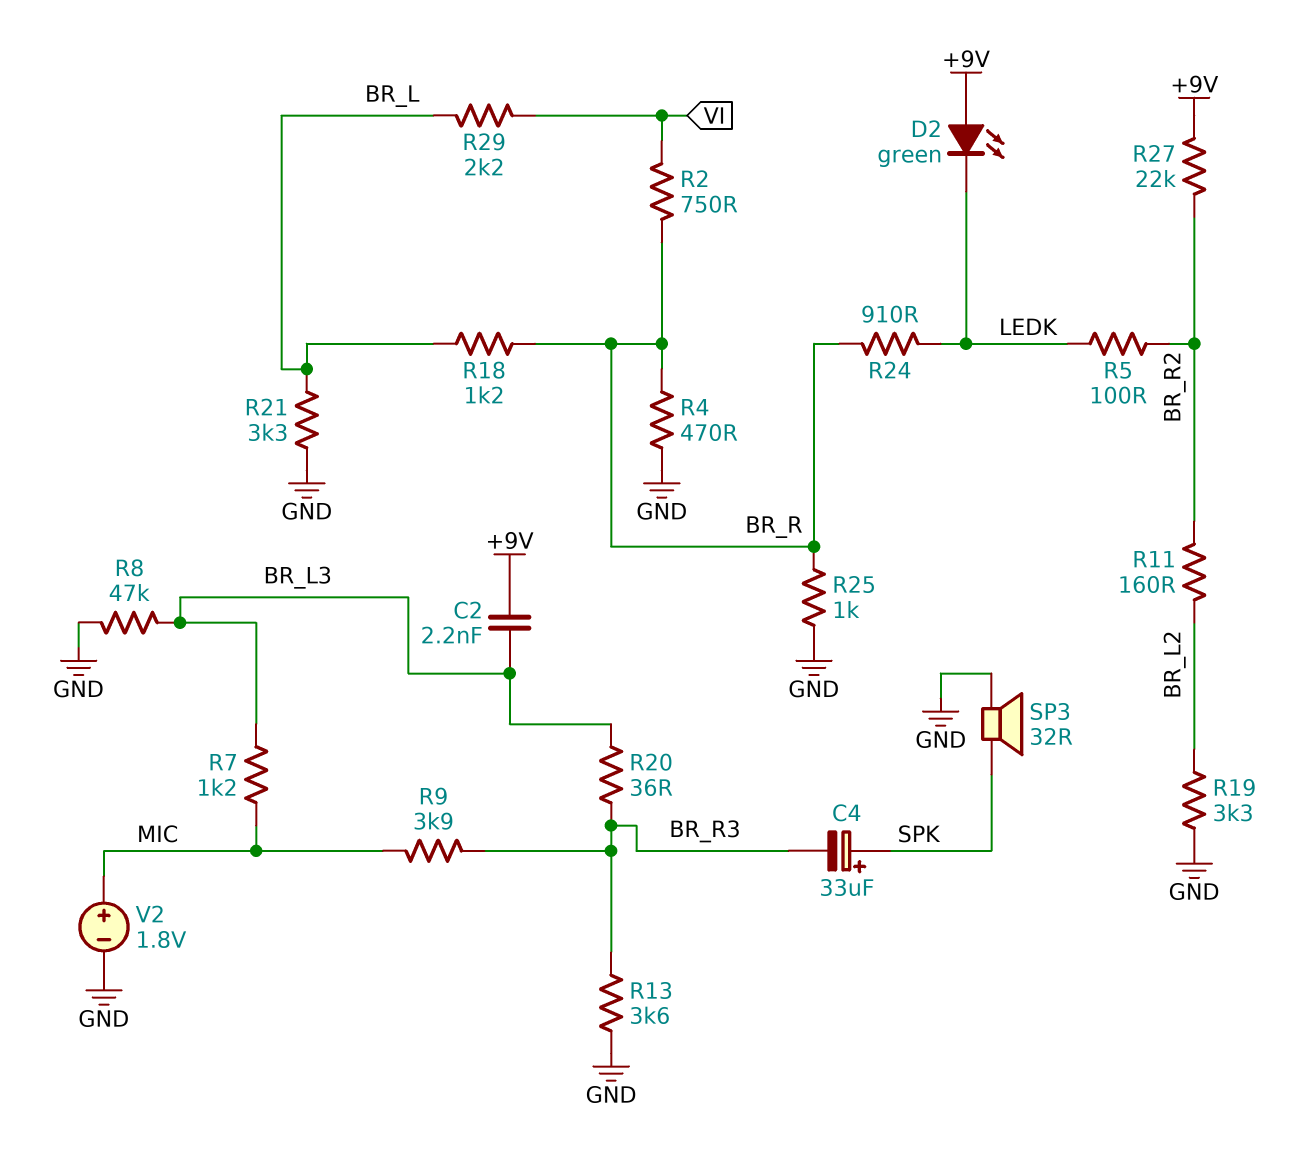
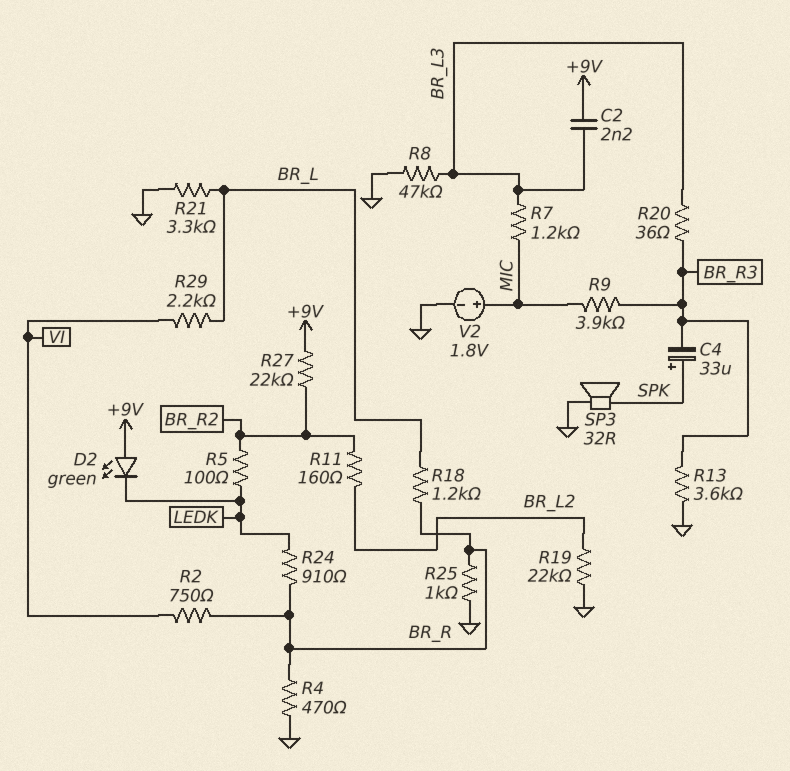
R19: 3.3k (BR_L2, GND) -> 22k (BR_L2, GND)

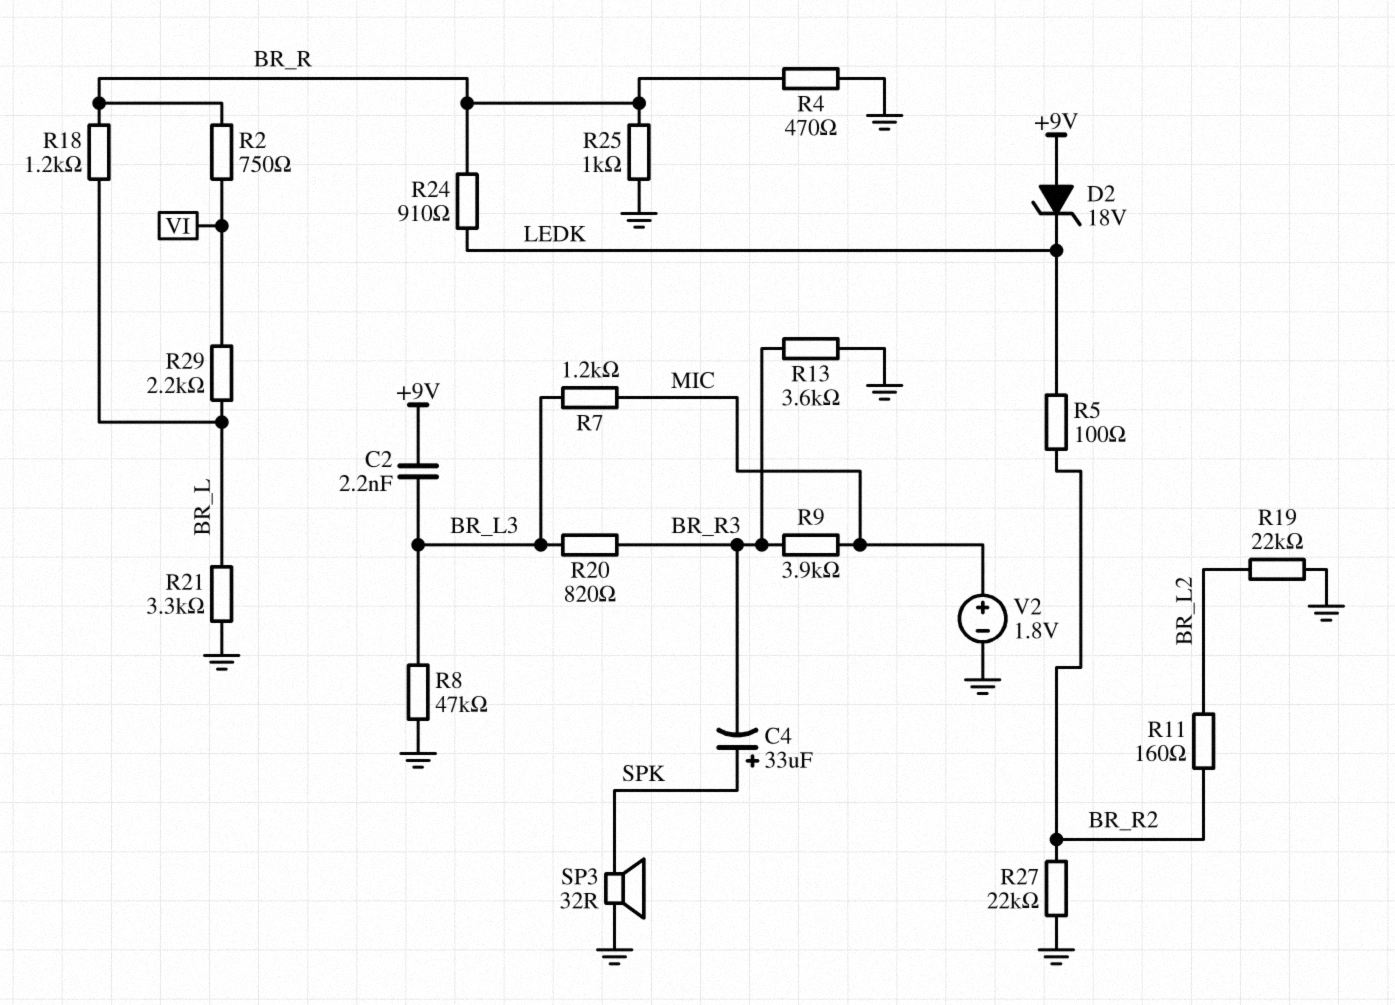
D2: LED green (A +9V, K LEDK) -> zener 18V (A +9V, K LEDK)
R20: 36 (BR_L3, BR_R3) -> 820 (BR_L3, BR_R3)
R27: 22k (+9V, BR_R2) -> 22k (BR_R2, GND)

